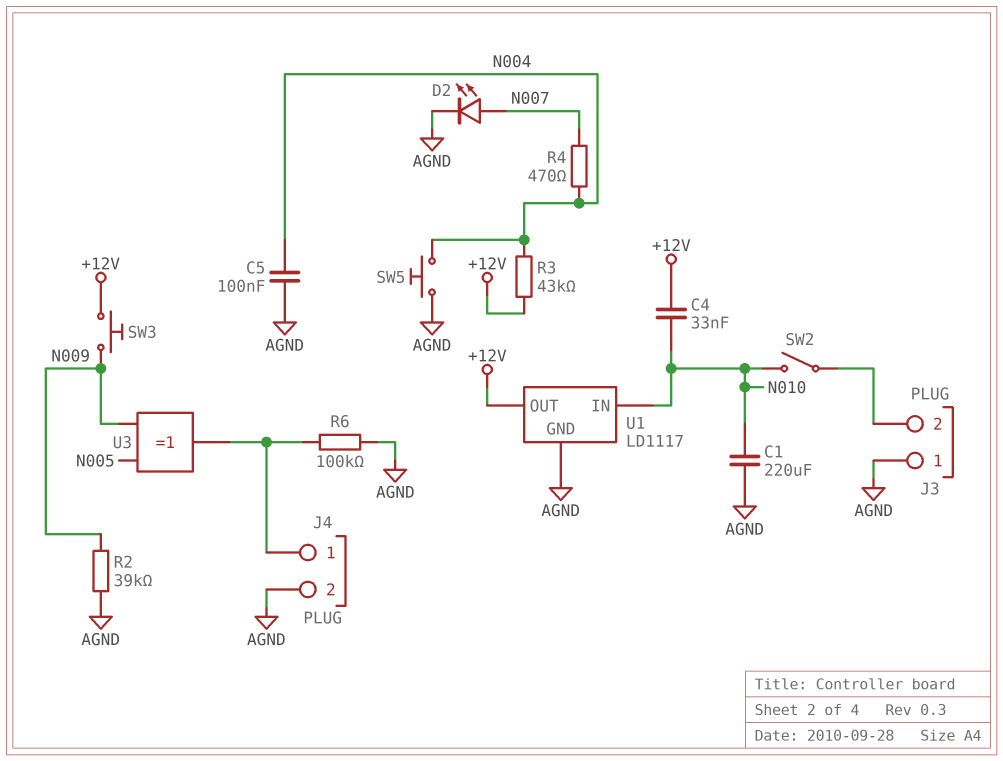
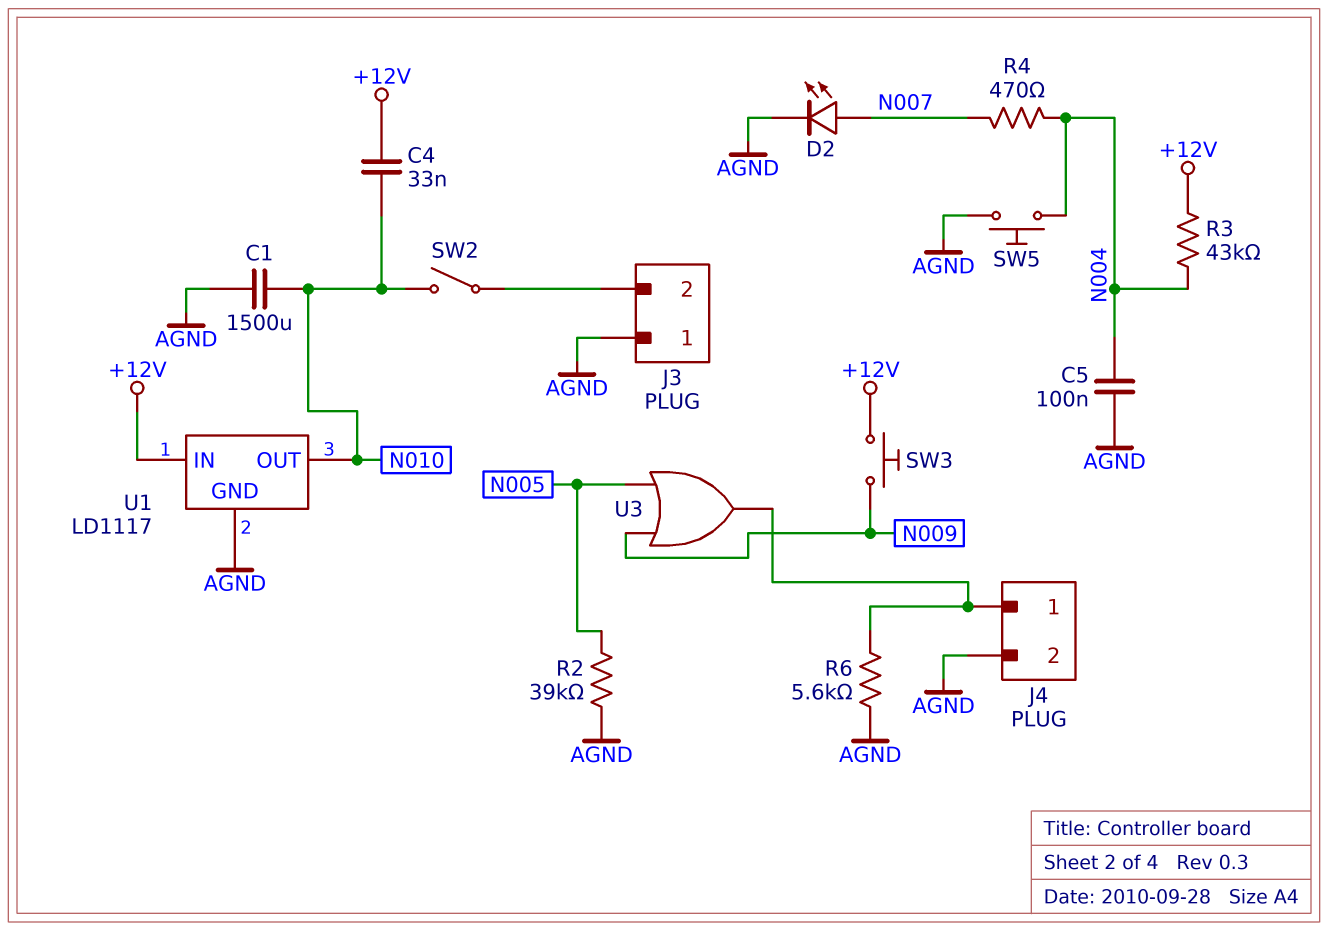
C1: 220uF (AGND, N010) -> 1500uF (AGND, N010)
R2: 39k (AGND, N009) -> 39k (AGND, N005)
R6: 100k (AGND, J4/1) -> 5.6k (AGND, J4/1)
U1 pin IN: N010 -> +12V
U1 pin OUT: +12V -> N010
U3: XOR (in N005, in N009, out J4/1) -> OR (in N005, in N009, out J4/1)

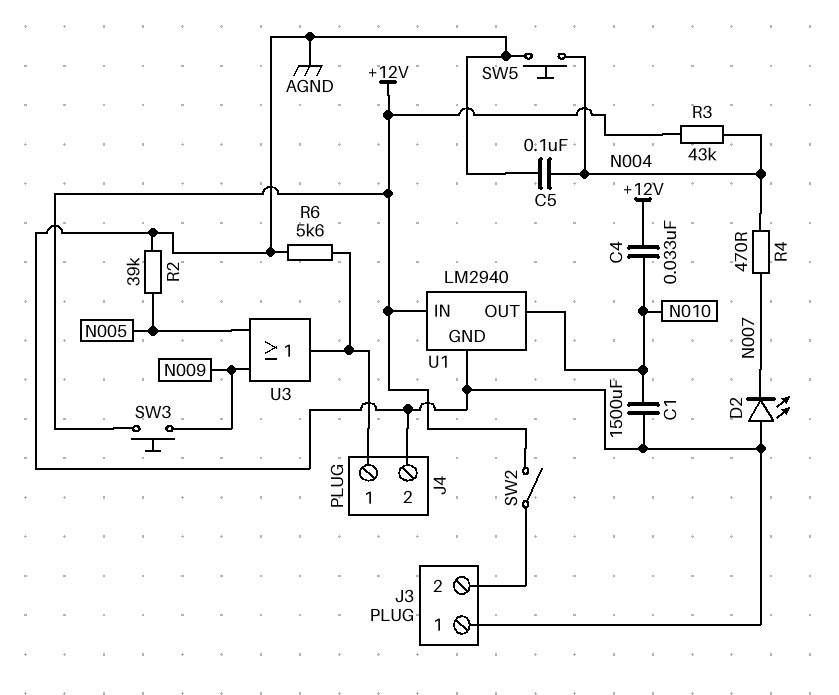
D2: LED (A N007, K AGND) -> LED (A AGND, K N007)
SW2: switch (J3/2, N010) -> switch (+12V, J3/2)
U1: LD1117 -> LM2940

